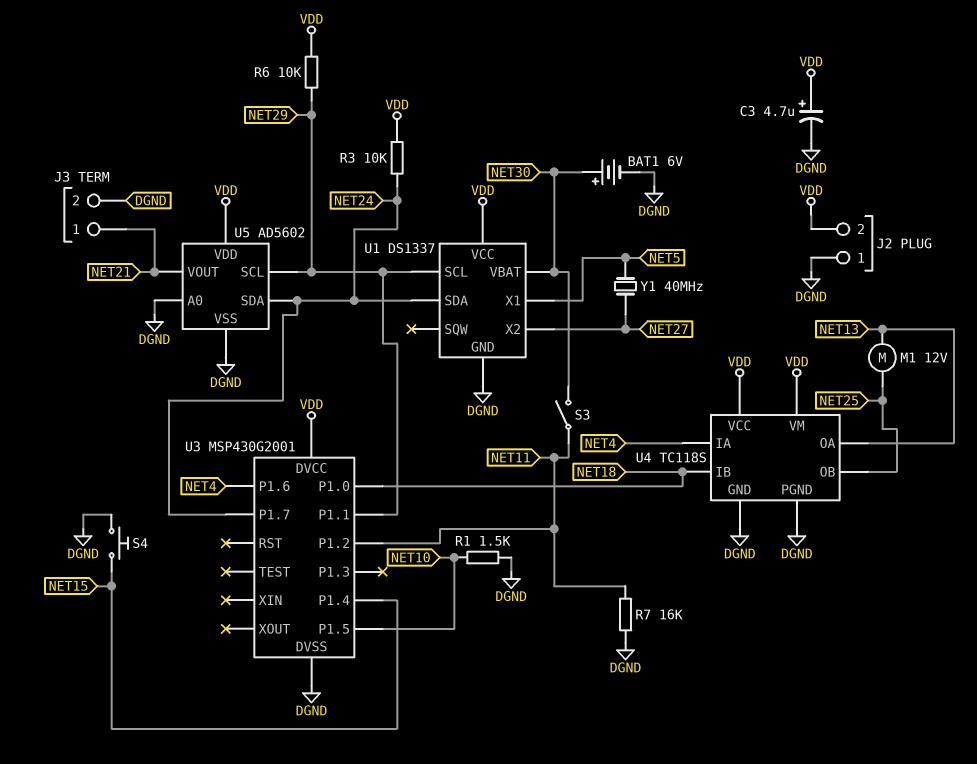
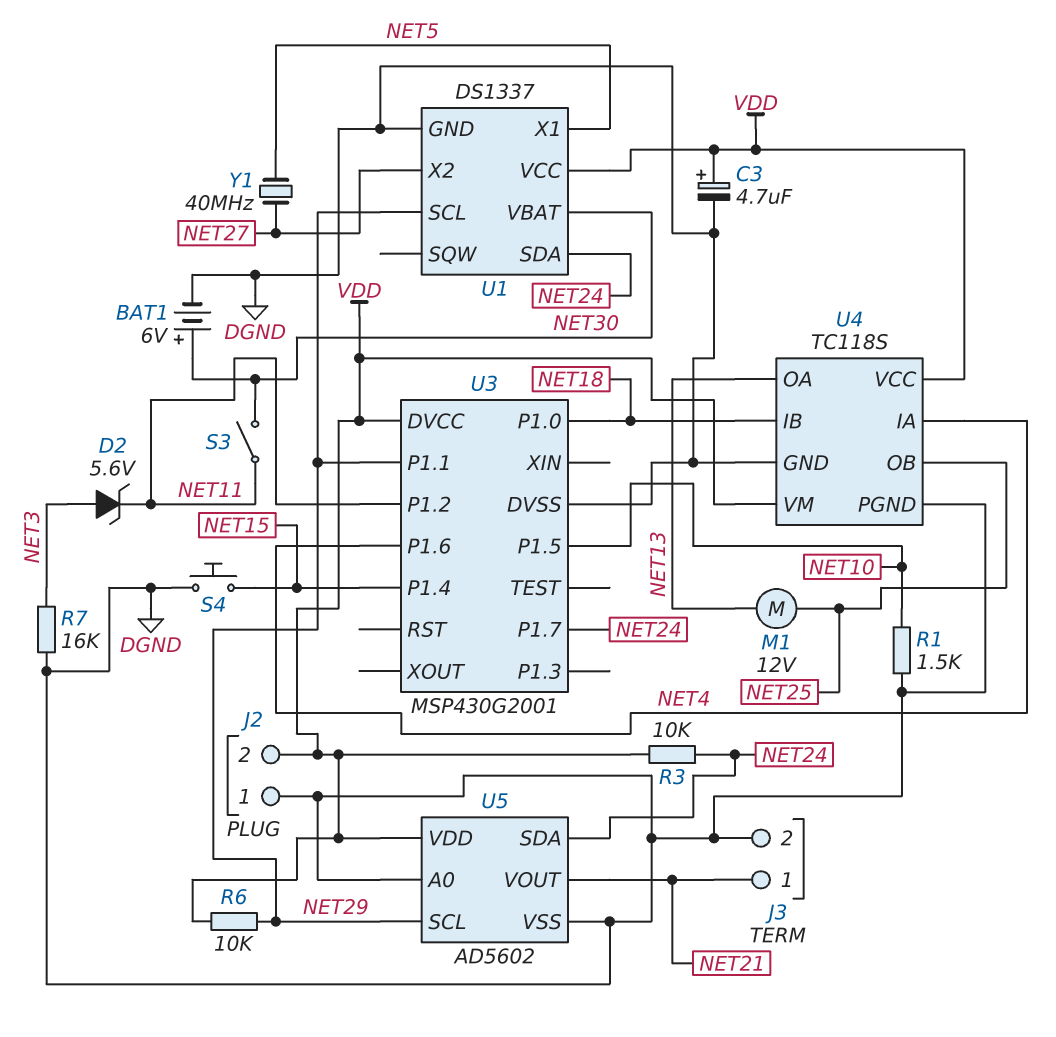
D2: none -> zener 5.6V (A NET3, K NET11)
R7: 16k (DGND, NET11) -> 16k (DGND, NET3)

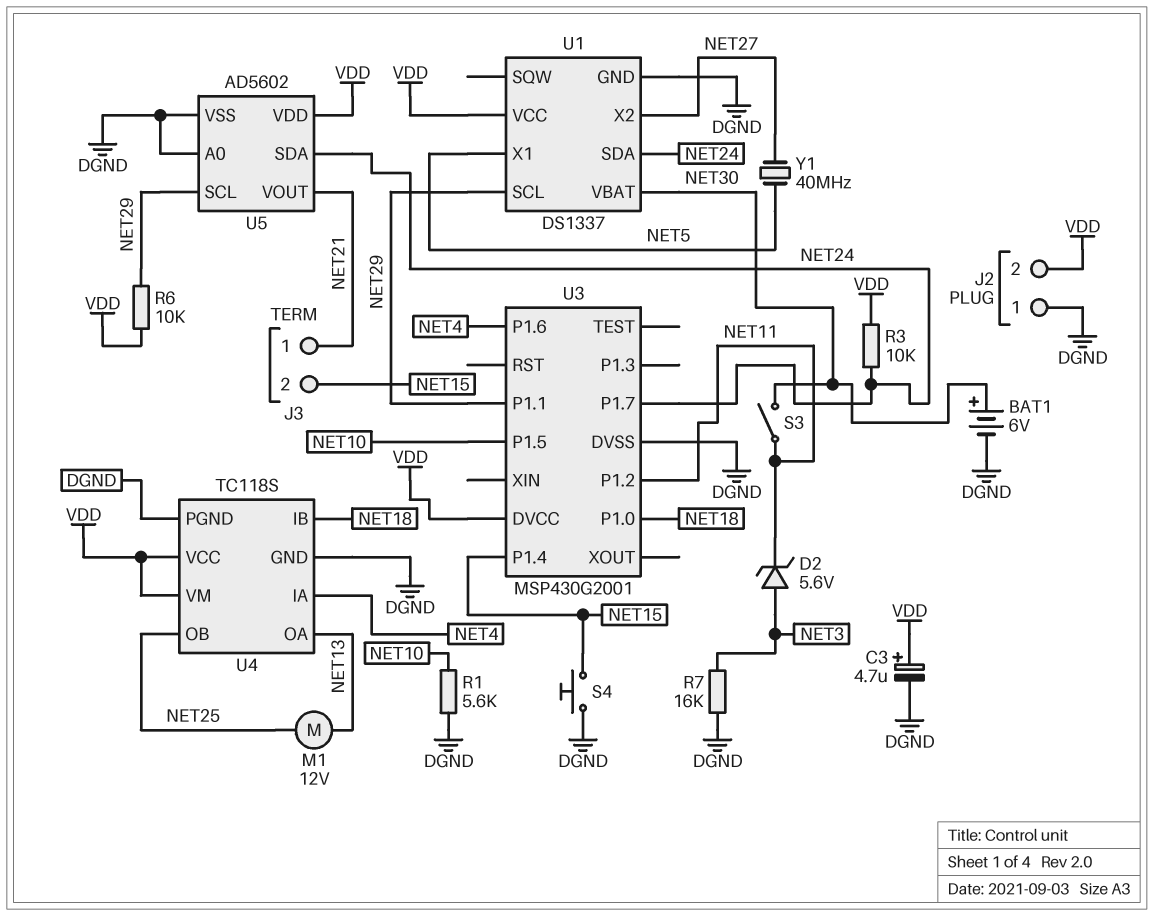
J3 pin 2: DGND -> NET15
R1: 1.5k (DGND, NET10) -> 5.6k (DGND, NET10)

